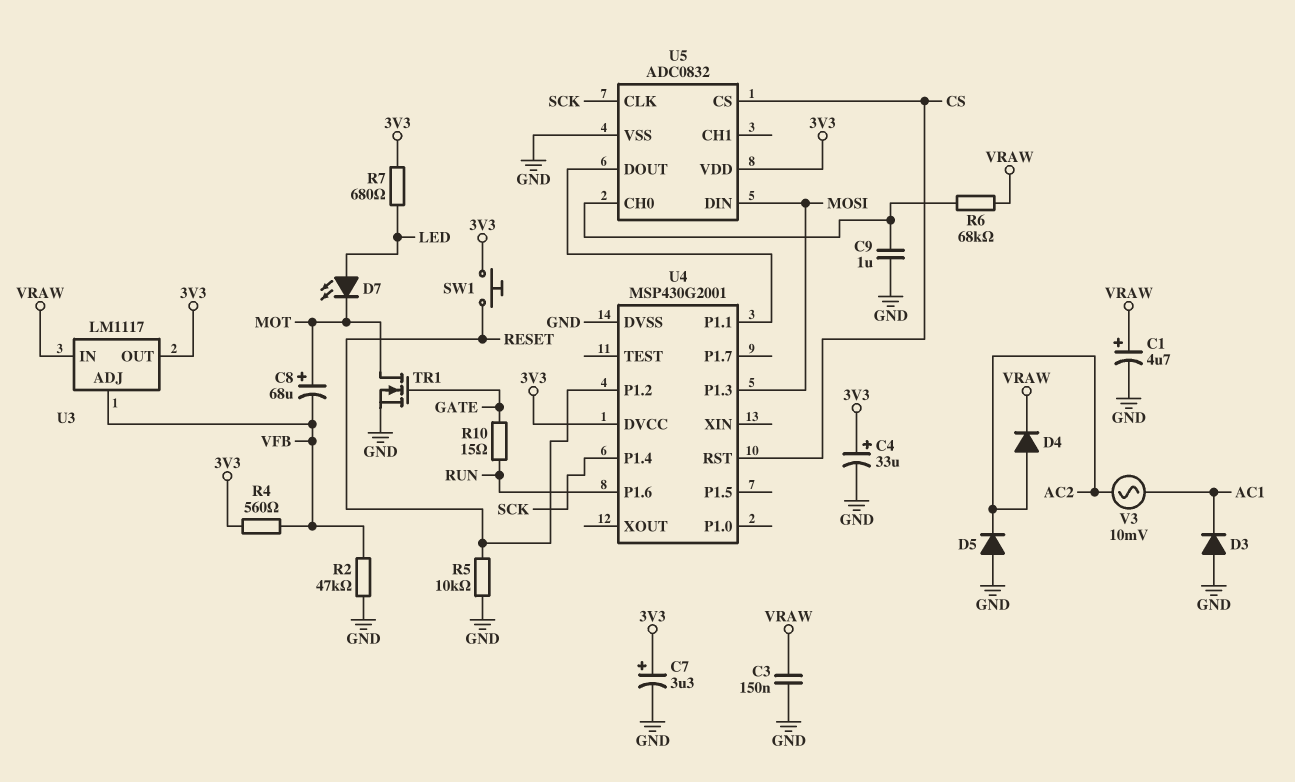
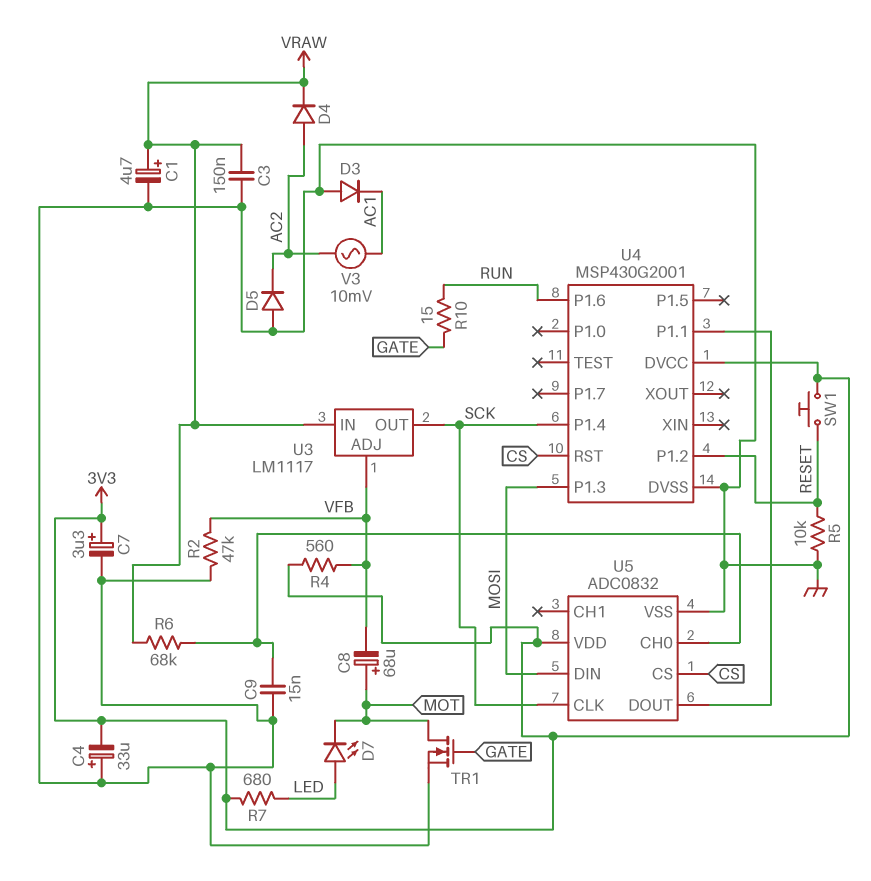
C4: 33uF (plus 3V3, minus GND) -> 33uF (plus GND, minus 3V3)
C9: 1uF (GND, U5/CH0) -> 15nF (GND, U5/CH0)
U3 pin OUT: 3V3 -> SCK

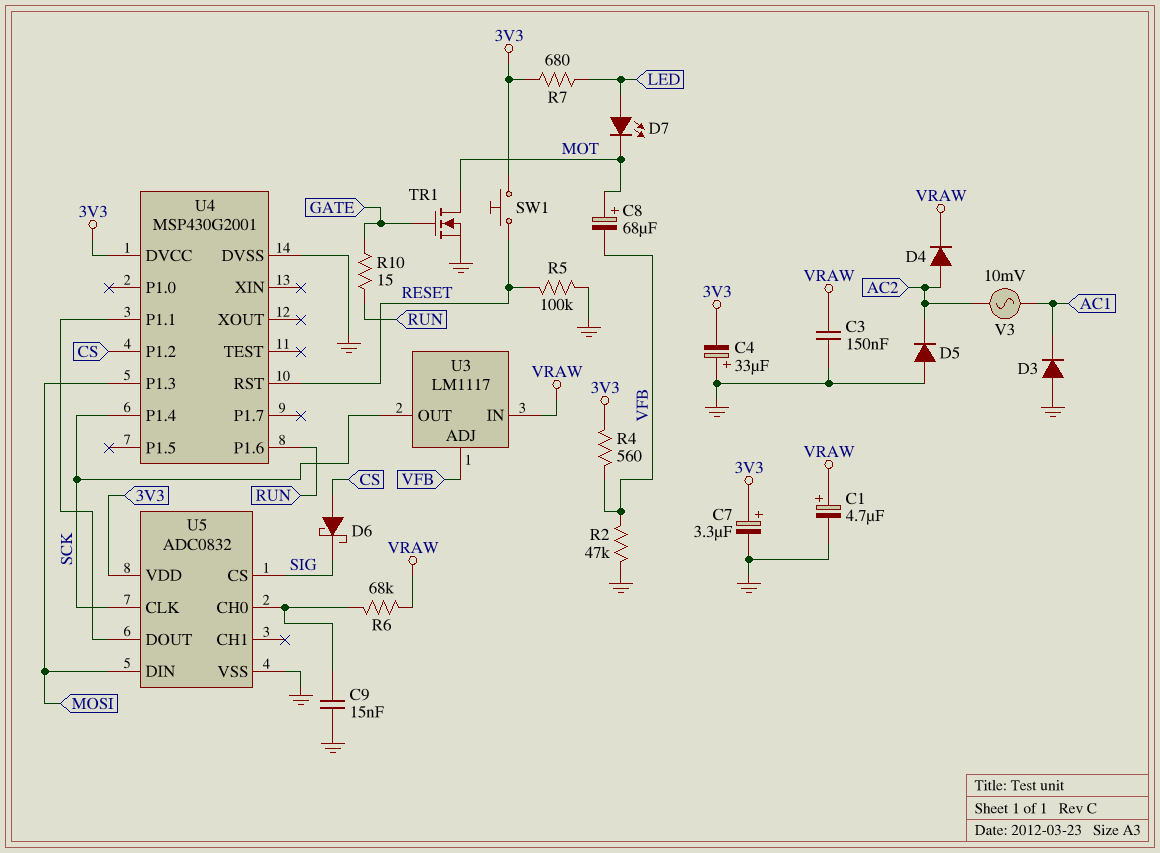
D6: none -> schottky (A CS, K SIG)
R5: 10k (GND, RESET) -> 100k (GND, RESET)
U4 pin P1.2: RESET -> CS
U4 pin RST: CS -> RESET
U5 pin CS: CS -> SIG

